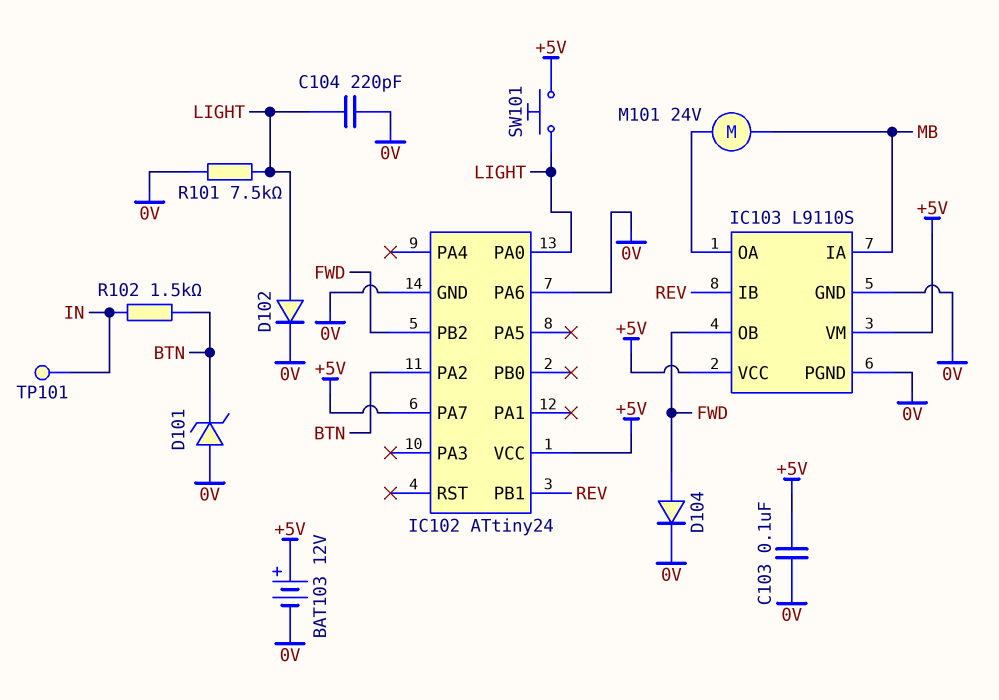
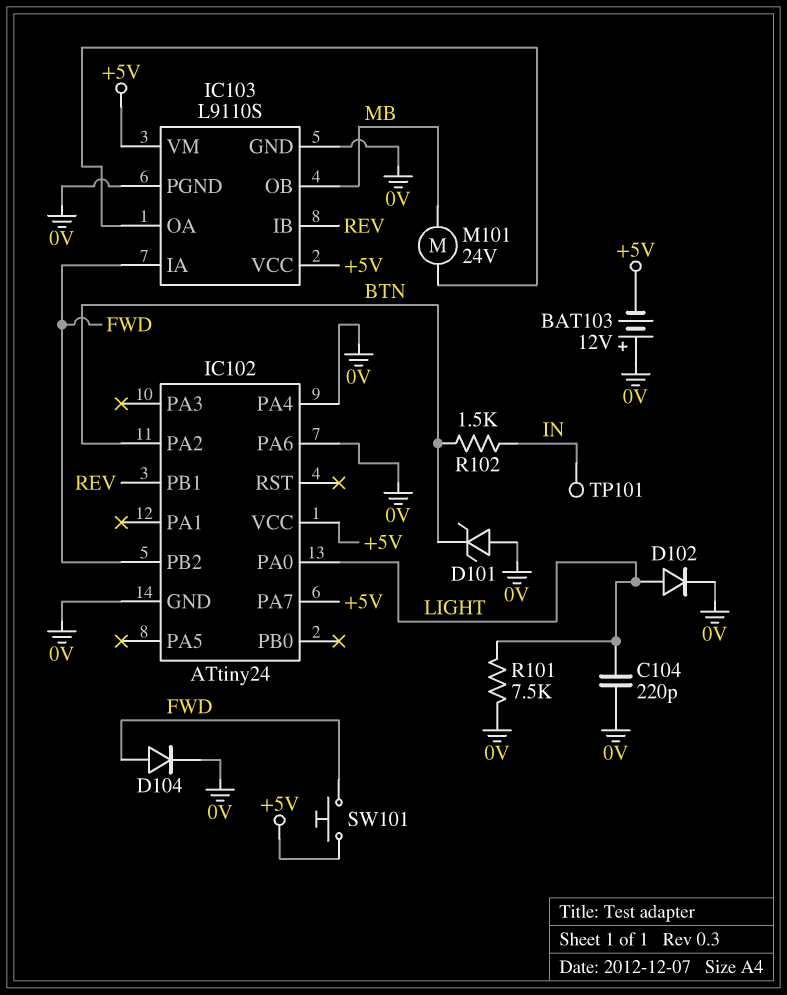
BAT103: 12V (plus +5V, minus 0V) -> 12V (plus 0V, minus +5V)
C103: 100nF (+5V, 0V) -> none
IC102 pin PA4: none -> 0V
IC103 pin IA: MB -> FWD
IC103 pin OB: FWD -> MB
SW101: button (+5V, LIGHT) -> button (+5V, FWD)

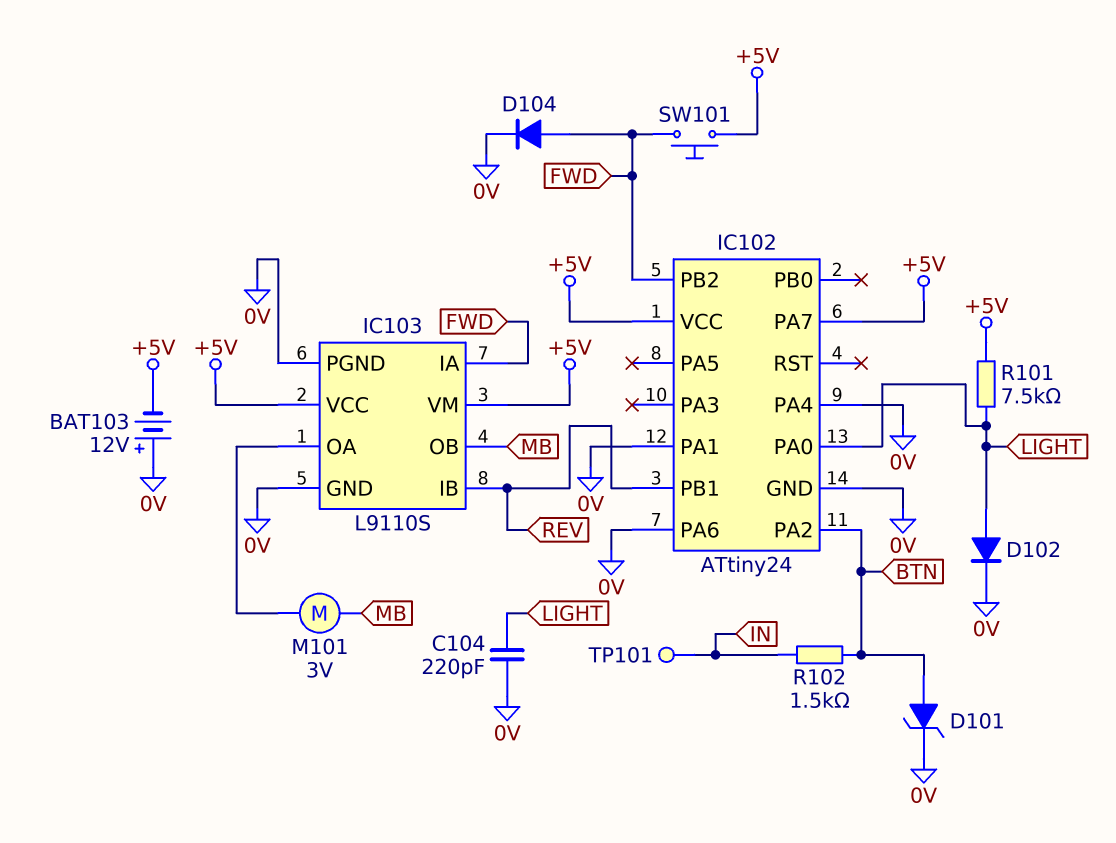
D101: zener (A 0V, K BTN) -> zener (A BTN, K 0V)
IC102 pin PA1: none -> 0V
M101: motor 24V (IC103/OA, MB) -> motor 3V (IC103/OA, MB)
R101: 7.5k (0V, LIGHT) -> 7.5k (+5V, LIGHT)

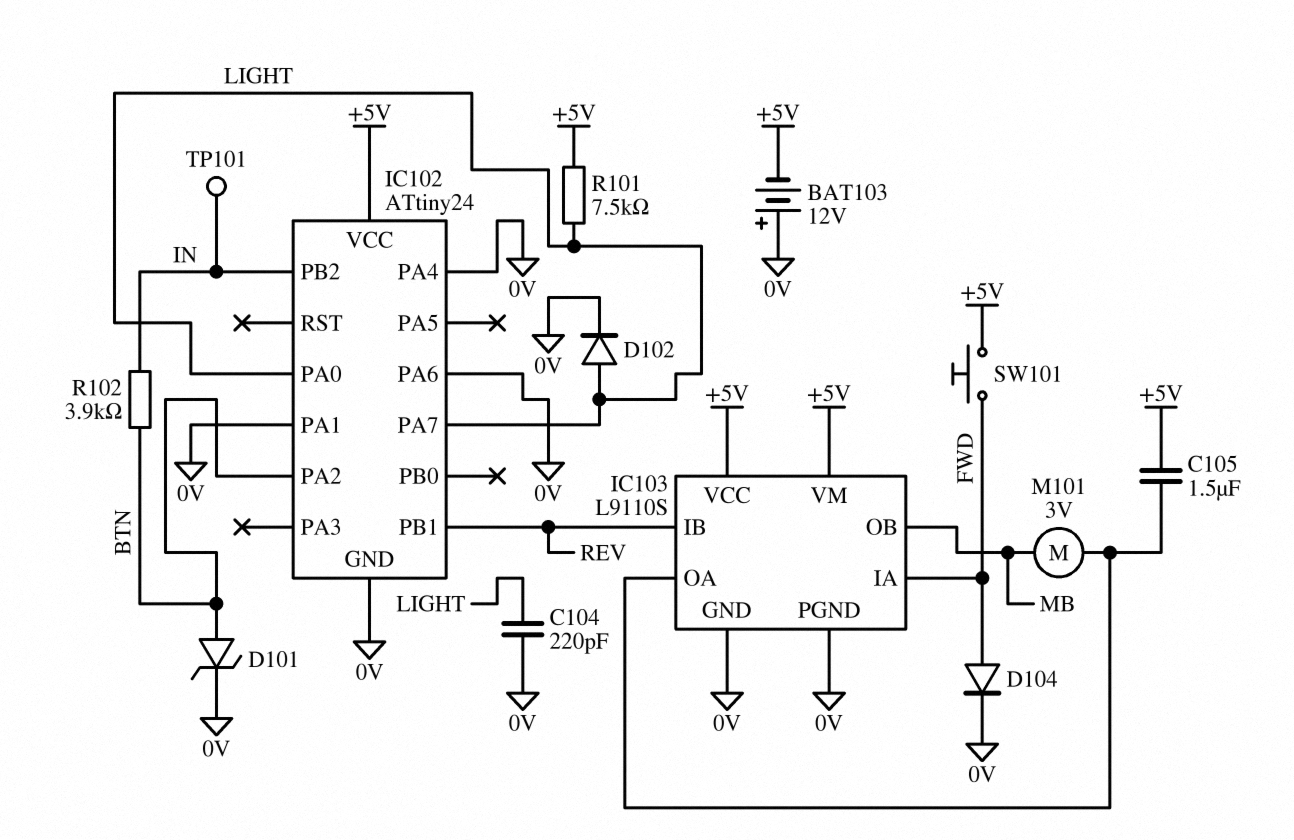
C105: none -> 1.5uF (+5V, IC103/OA)
IC102 pin PA7: +5V -> LIGHT
IC102 pin PB2: FWD -> IN
R102: 1.5k (BTN, IN) -> 3.9k (BTN, IN)

